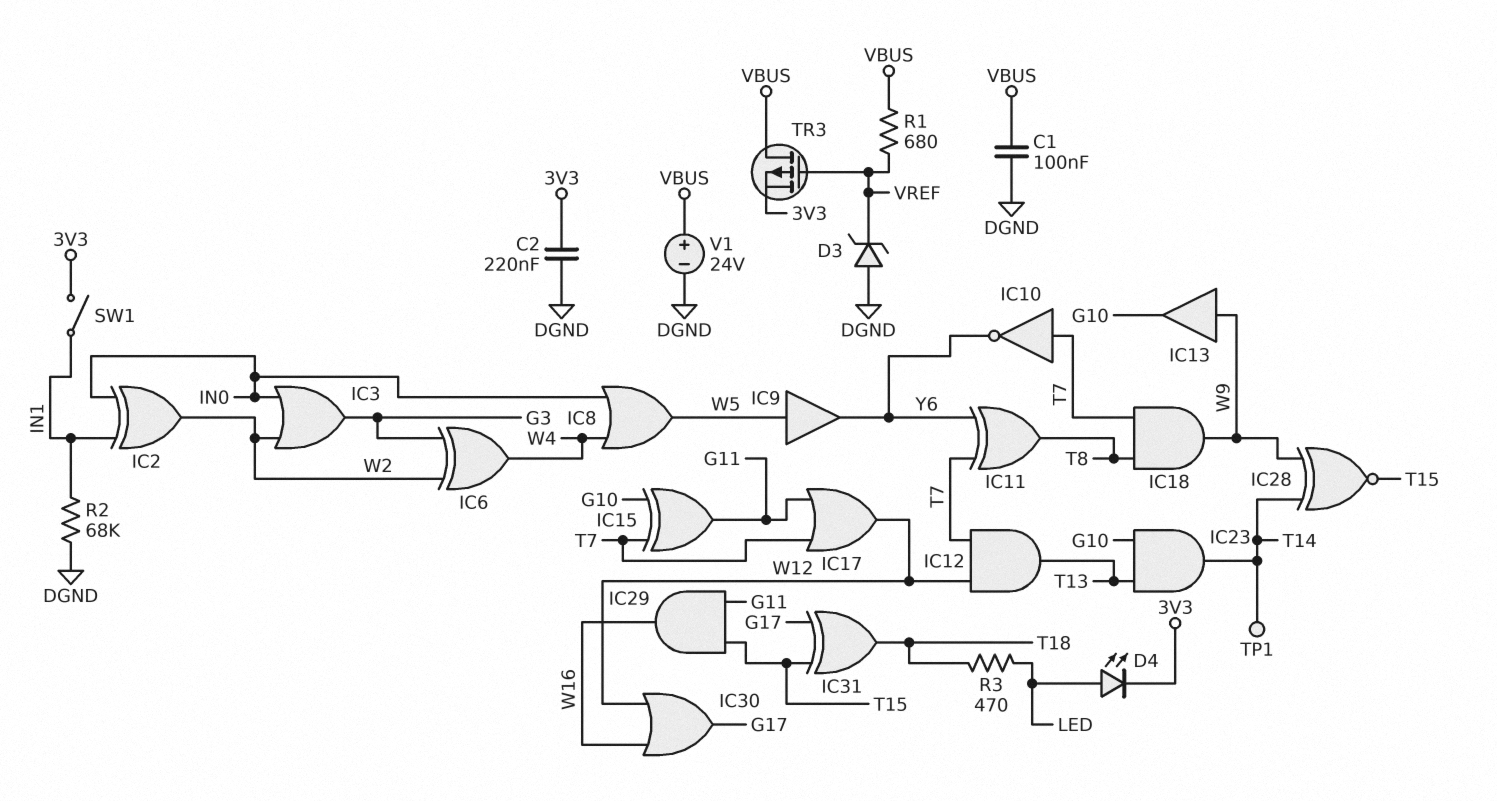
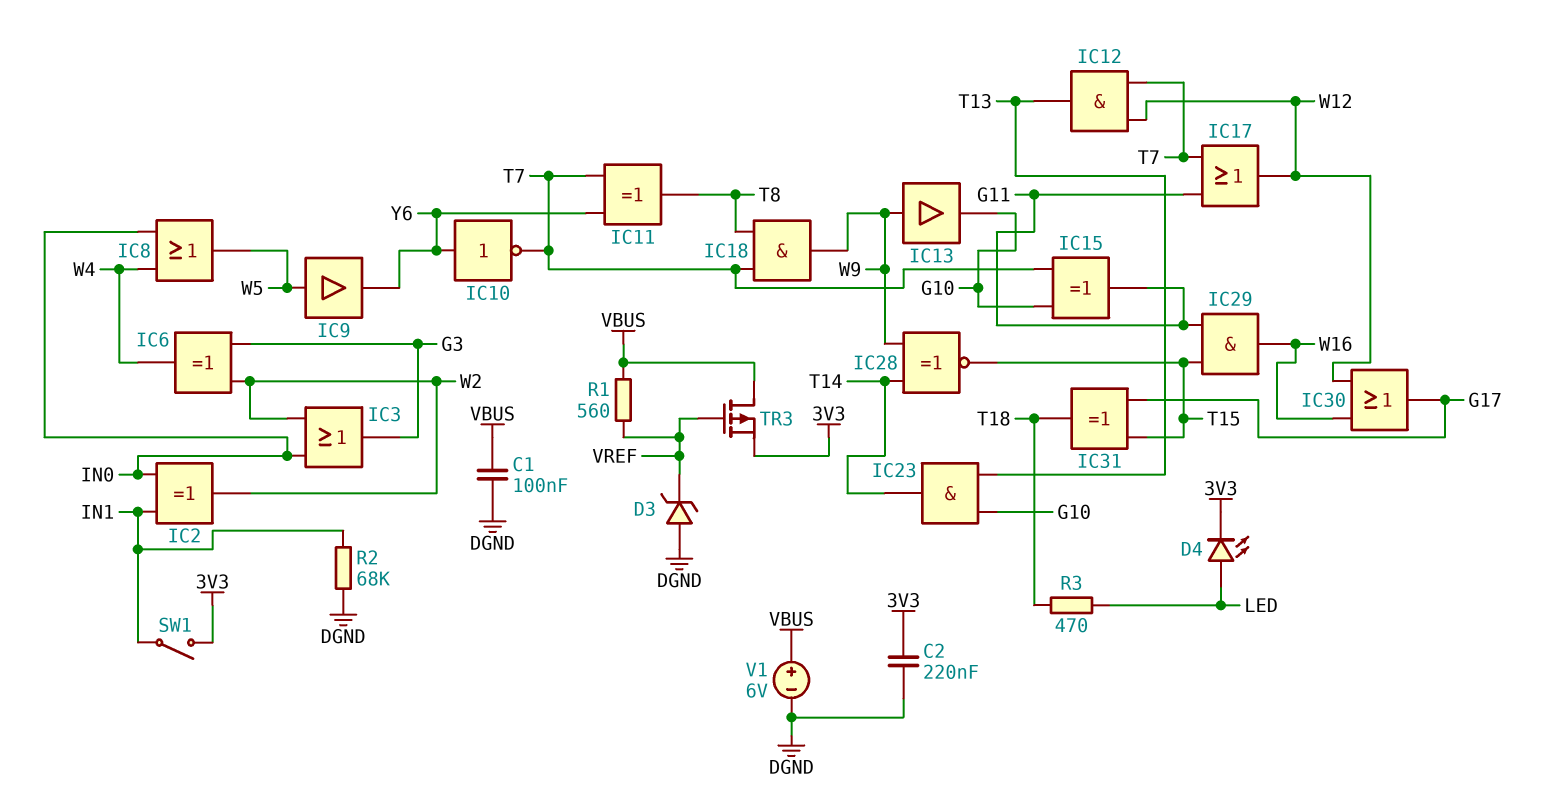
IC10: NOT (in T7, out Y6) -> NOT (in Y6, out T7)
R1: 680 (VBUS, VREF) -> 560 (VBUS, VREF)
TP1: test point (T14) -> none
V1: 24V (plus VBUS, minus DGND) -> 6V (plus VBUS, minus DGND)

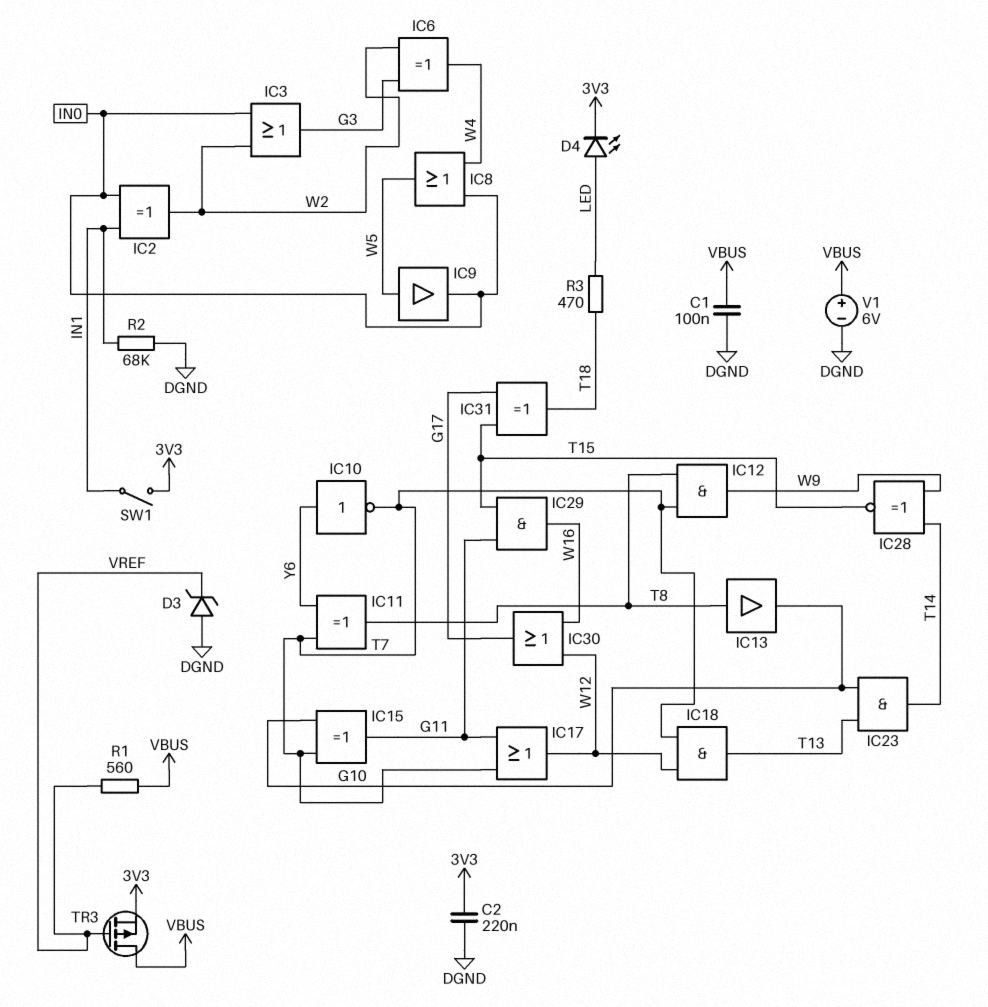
IC9: buffer (in W5, out Y6) -> buffer (in W5, out IN0)
IC12: AND (in T7, in W12, out T13) -> AND (in T7, in T8, out W9)
IC13: buffer (in W9, out G10) -> buffer (in T8, out G10)
IC18: AND (in T7, in T8, out W9) -> AND (in T7, in W12, out T13)

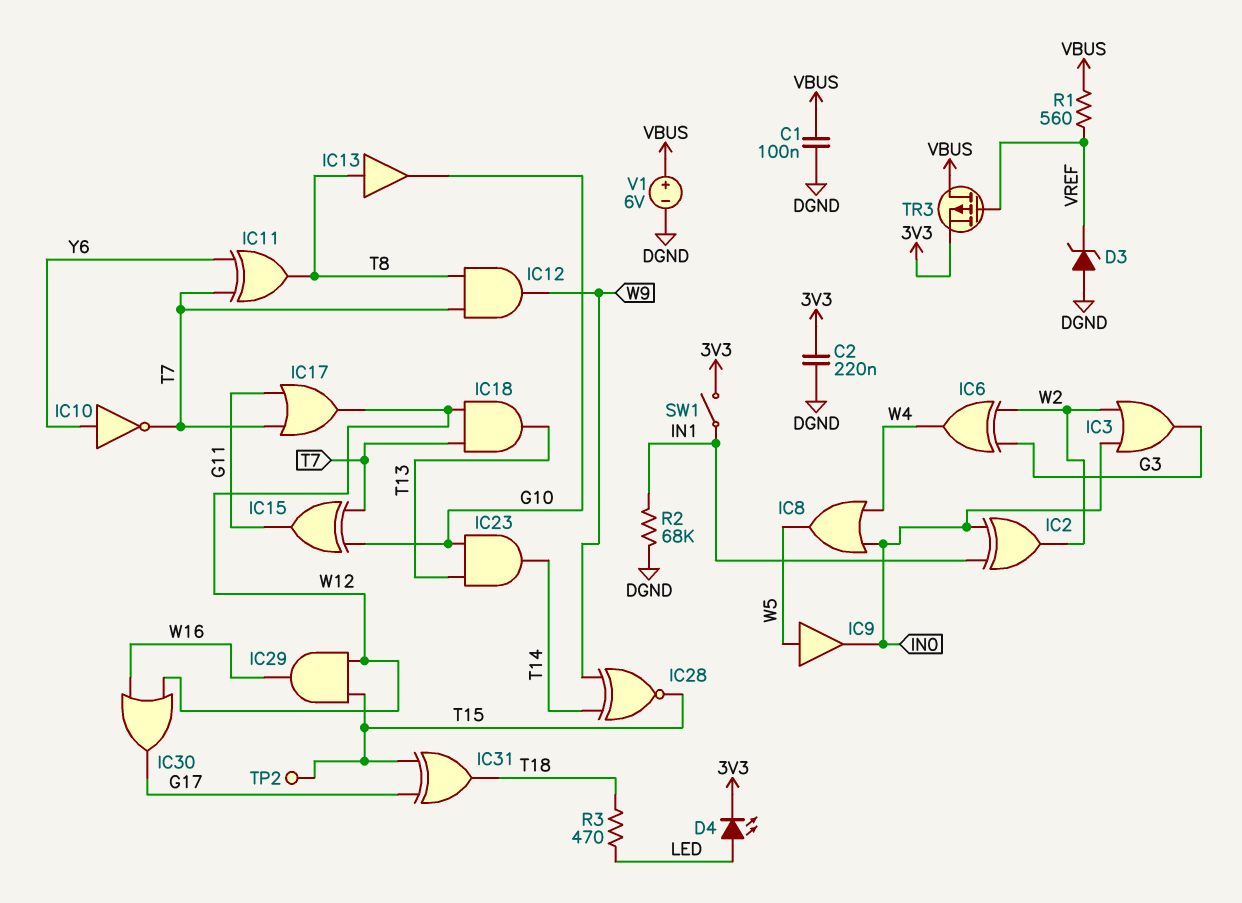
IC29: AND (in G11, in T15, out W16) -> AND (in T15, in W12, out W16)
TP2: none -> test point (T15)

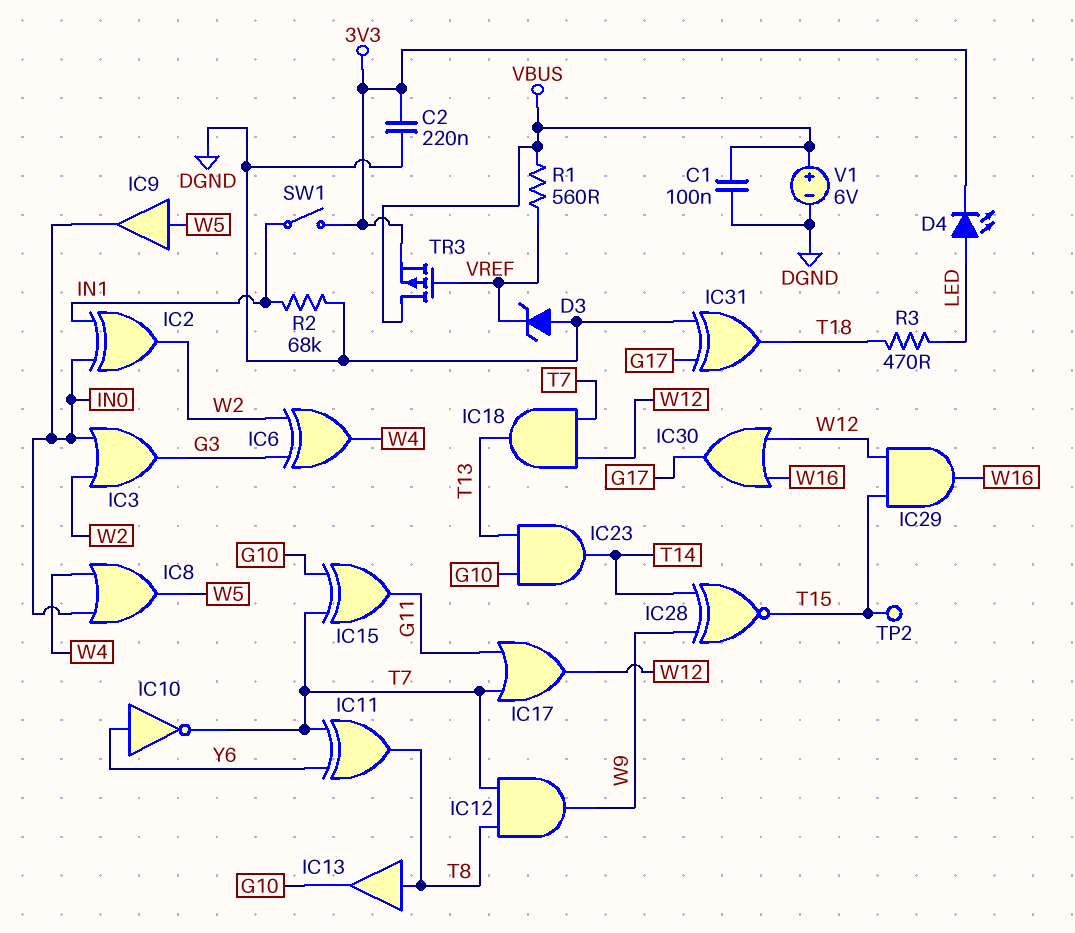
IC31: XOR (in G17, in T15, out T18) -> XOR (in DGND, in G17, out T18)

